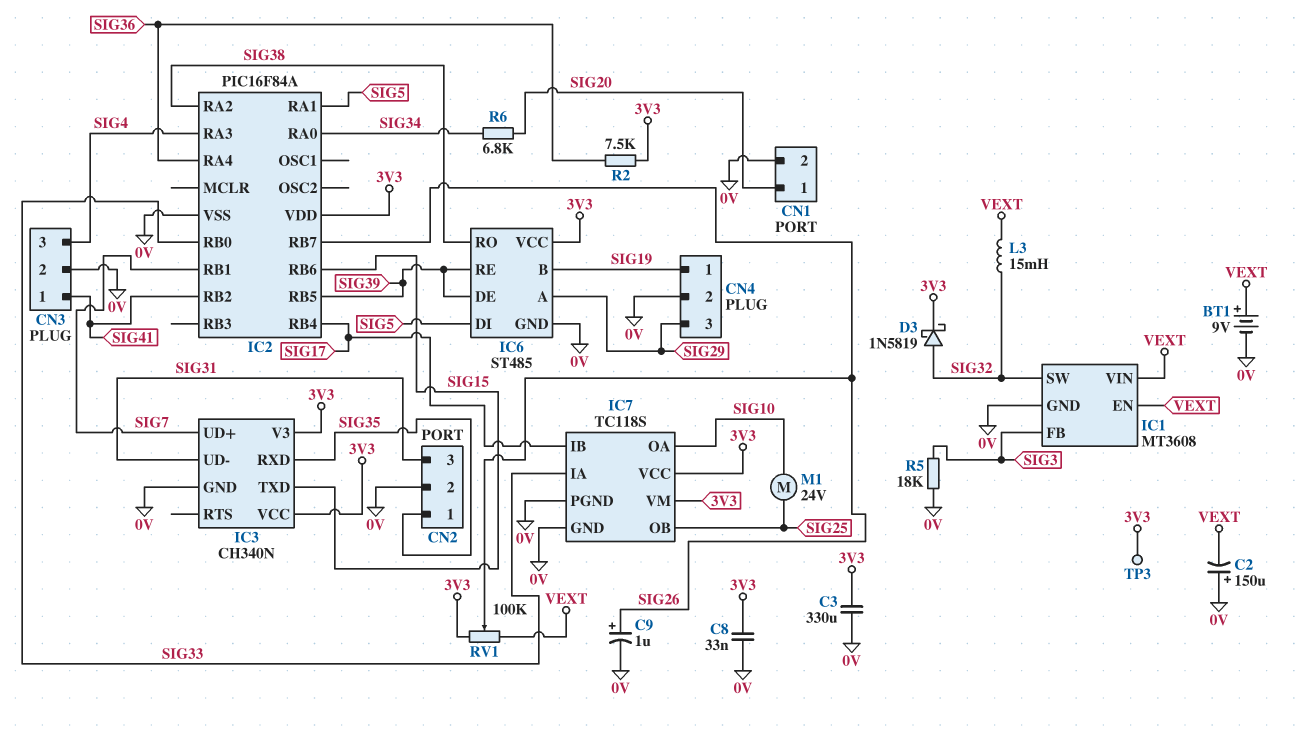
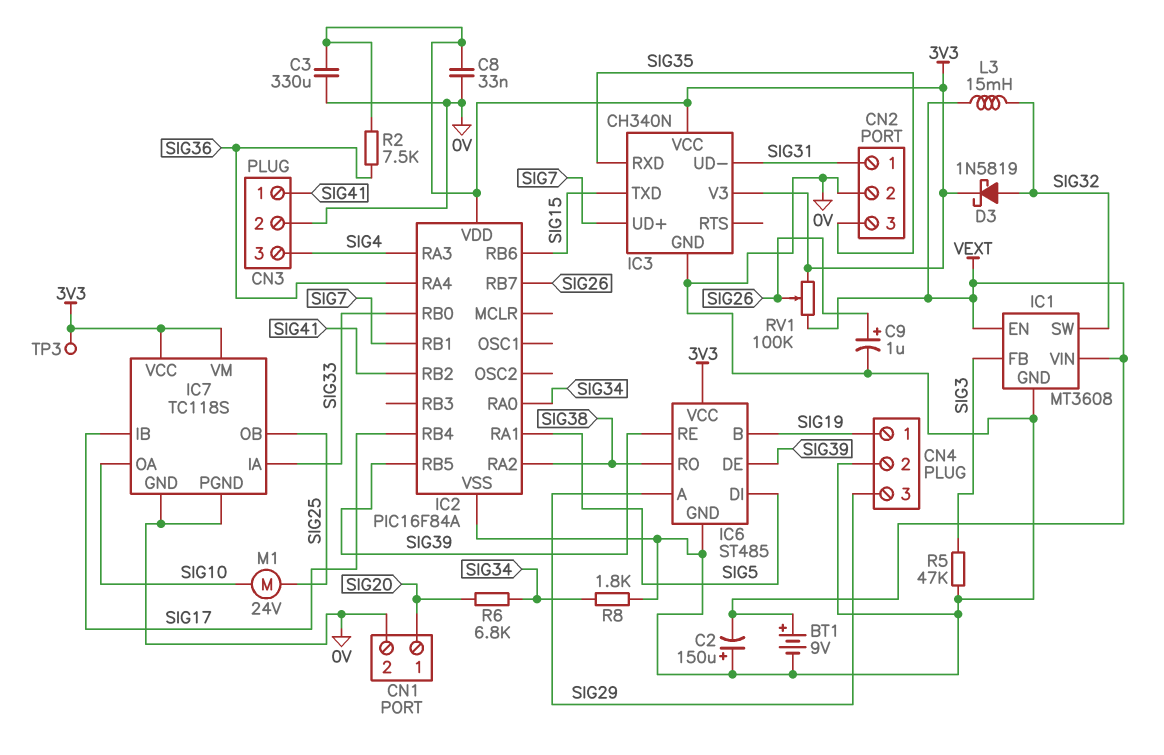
CN2 pin 1: SIG35 -> SIG31
CN2 pin 3: SIG31 -> SIG35
R5: 18k (0V, SIG3) -> 47k (0V, SIG3)
R8: none -> 1.8k (0V, SIG34)

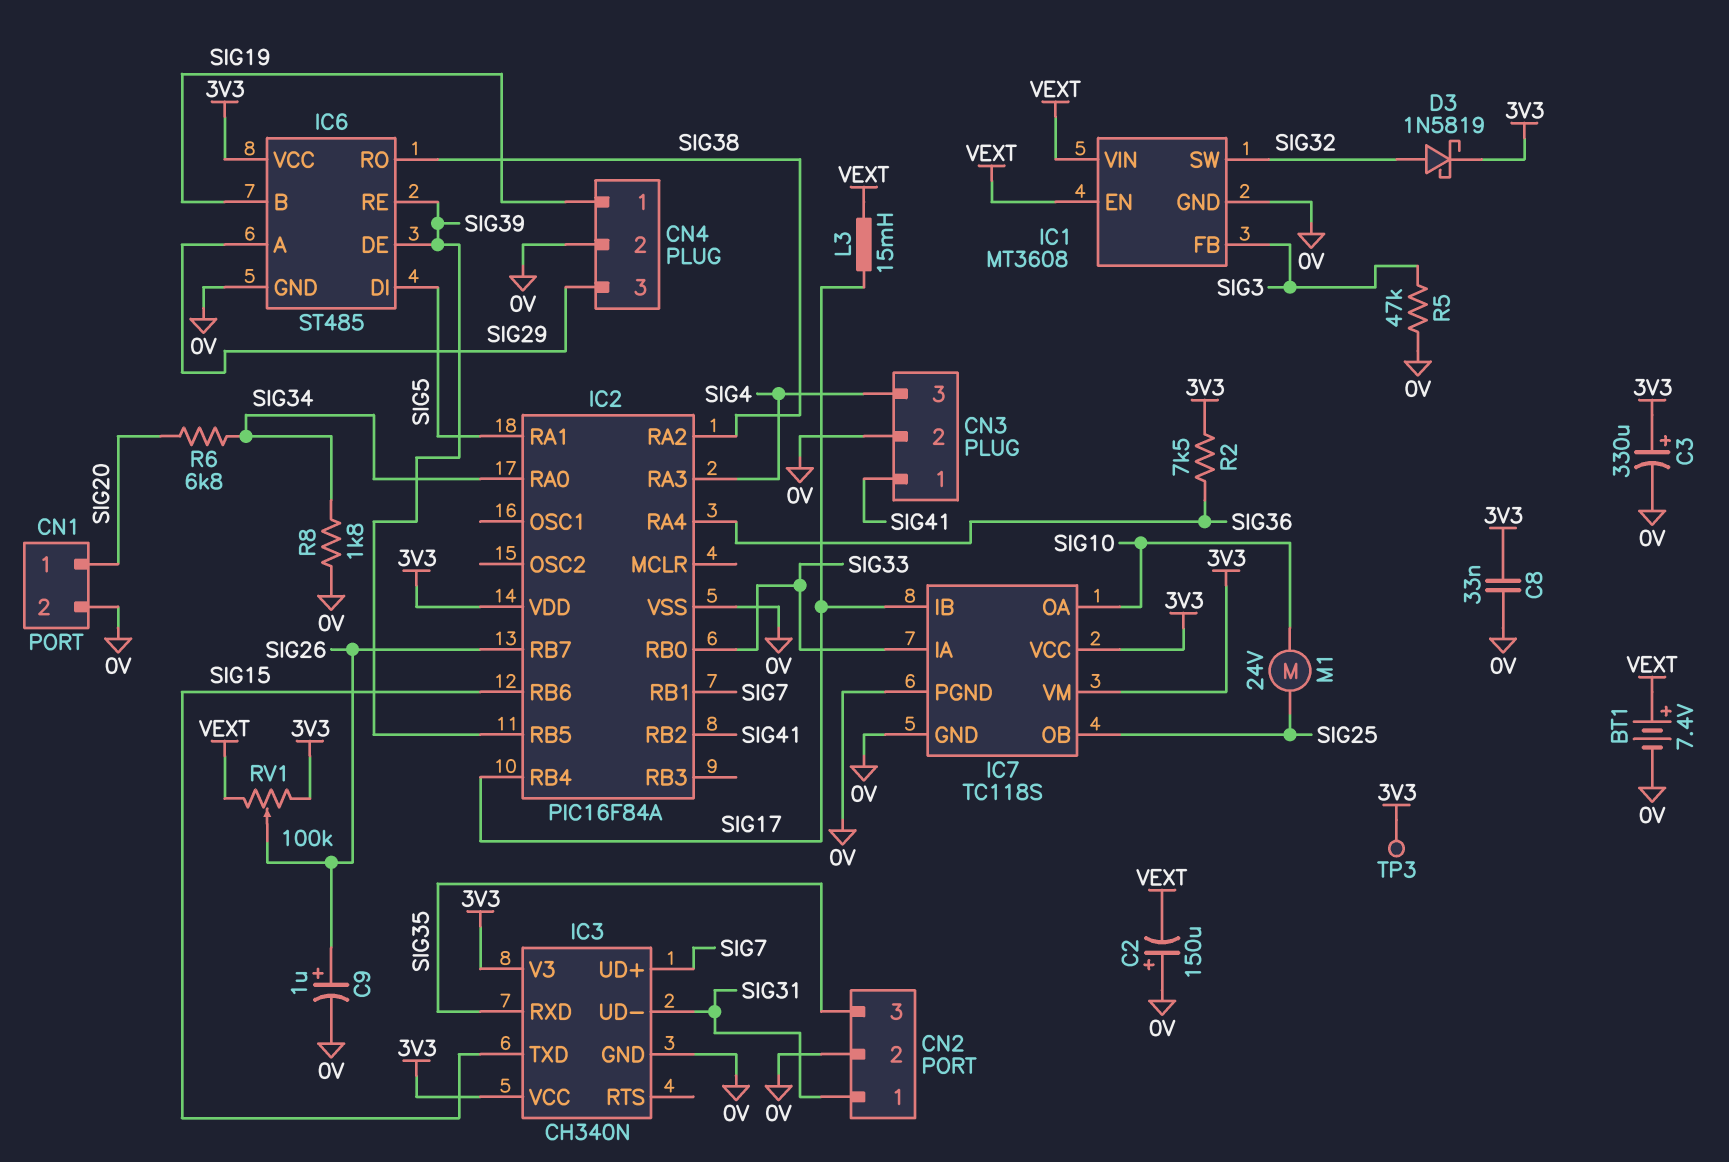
BT1: 9V (plus VEXT, minus 0V) -> 7.4V (plus VEXT, minus 0V)
C3: 330uF (0V, 3V3) -> 330uF (plus 3V3, minus 0V)
L3: 15mH (SIG32, VEXT) -> 15mH (SIG17, VEXT)

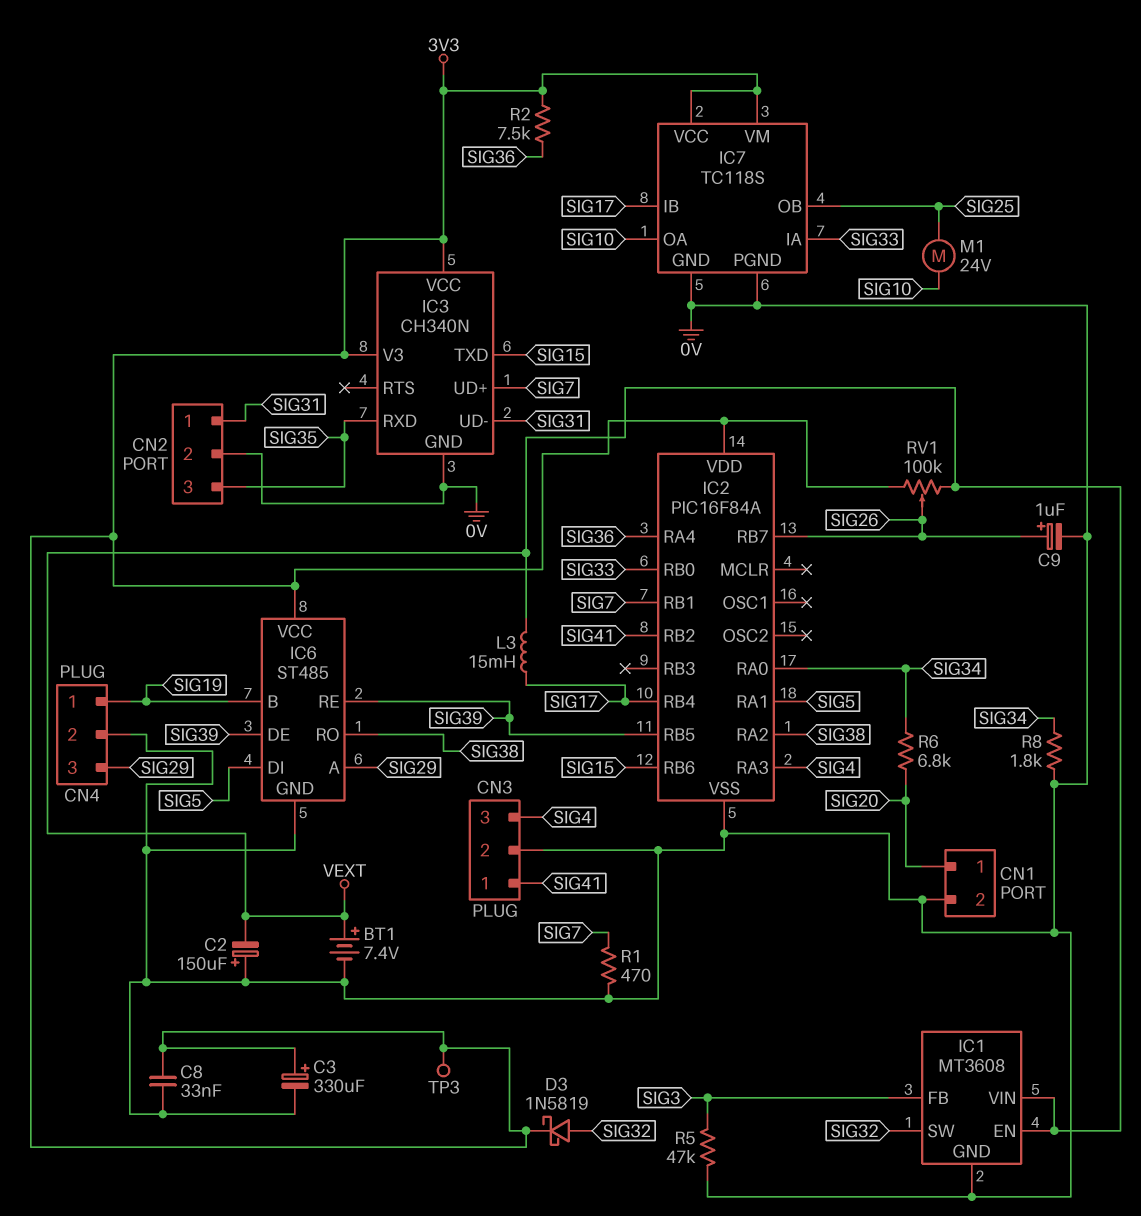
R1: none -> 470 (0V, SIG7)

